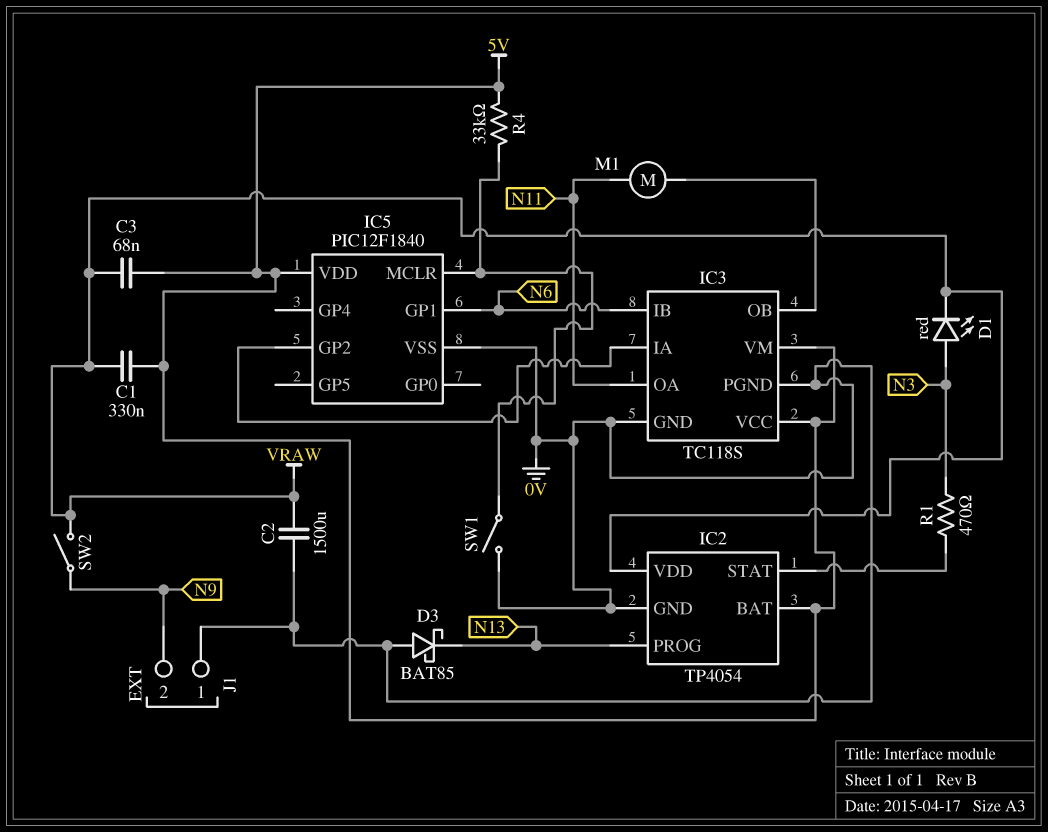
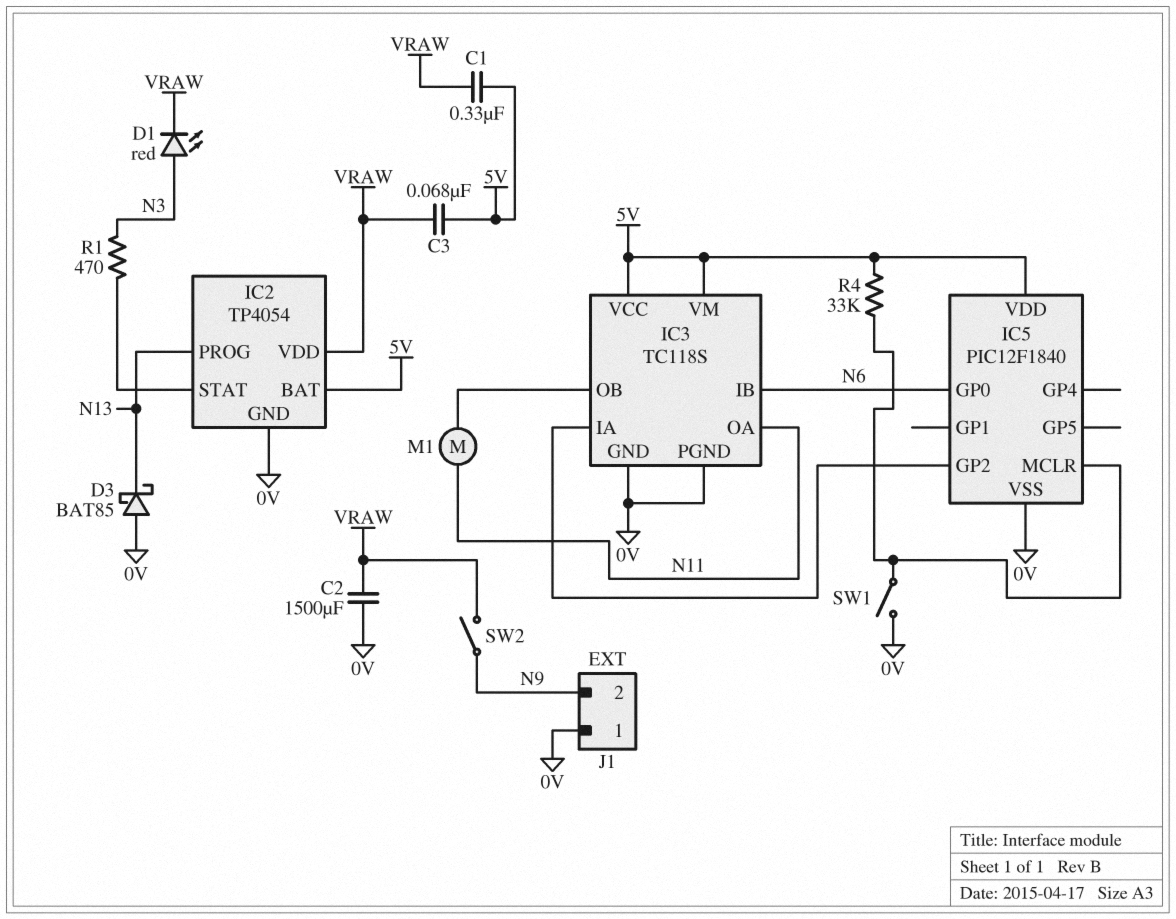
IC5 pin GP0: none -> N6
IC5 pin GP1: N6 -> none

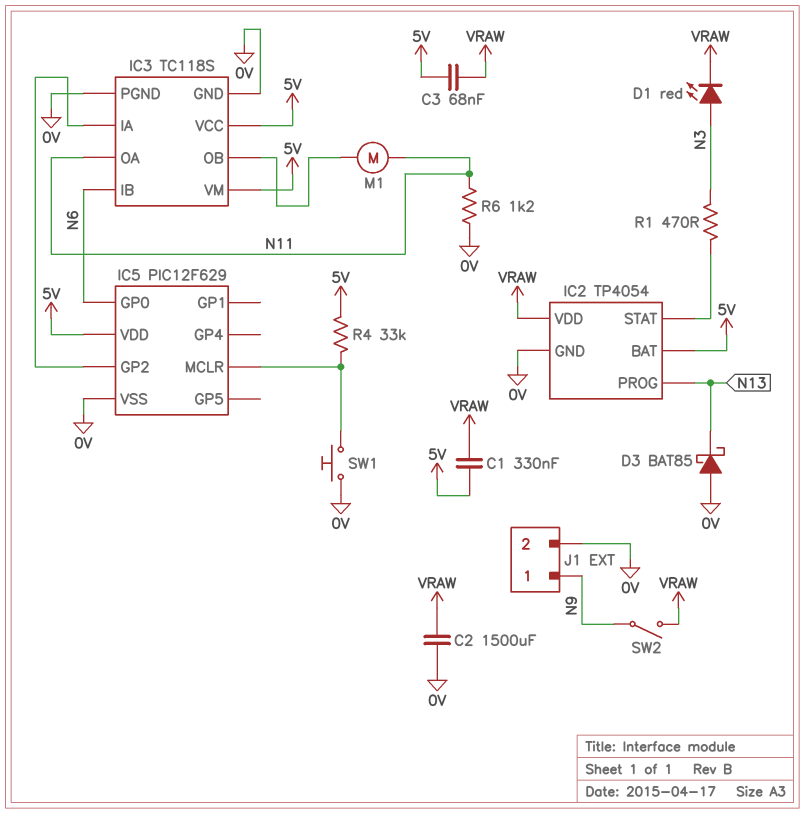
IC5: PIC12F1840 -> PIC12F629
J1 pin 1: 0V -> N9
J1 pin 2: N9 -> 0V
R6: none -> 1.2k (0V, N11)
SW1: switch (0V, IC5/MCLR) -> button (0V, IC5/MCLR)

